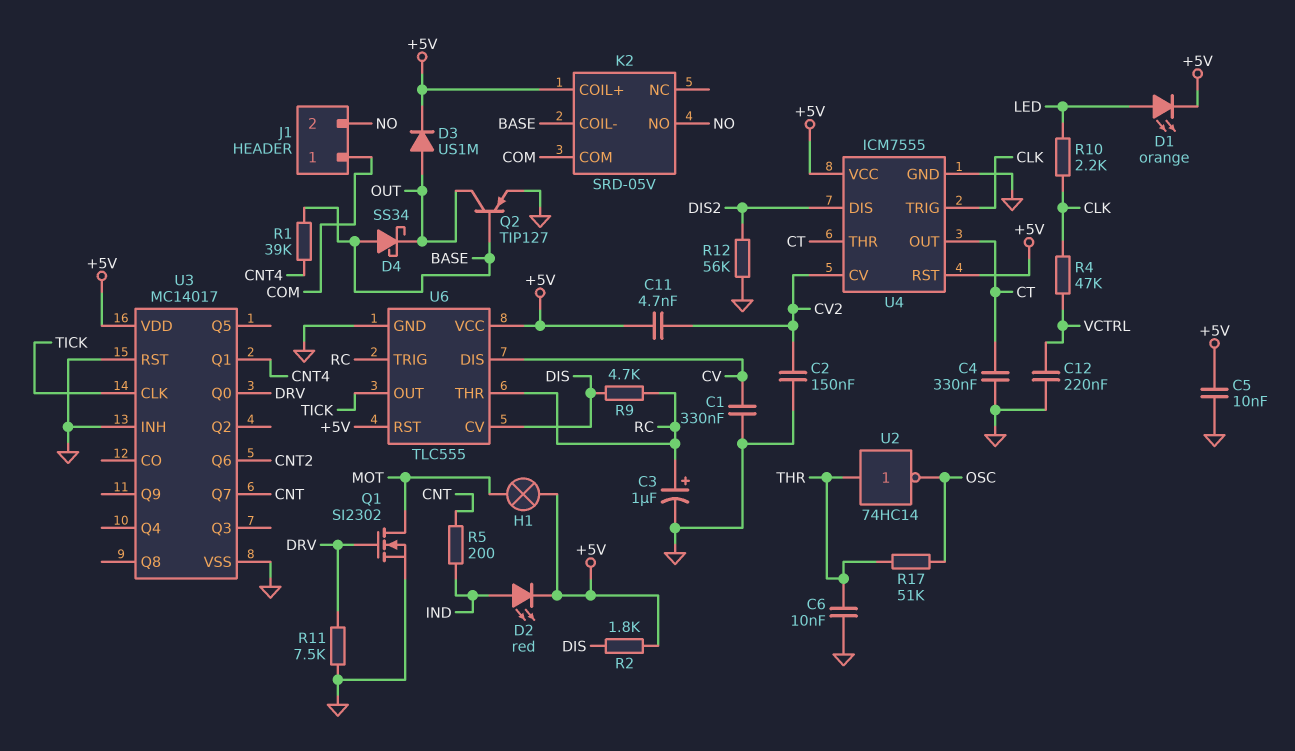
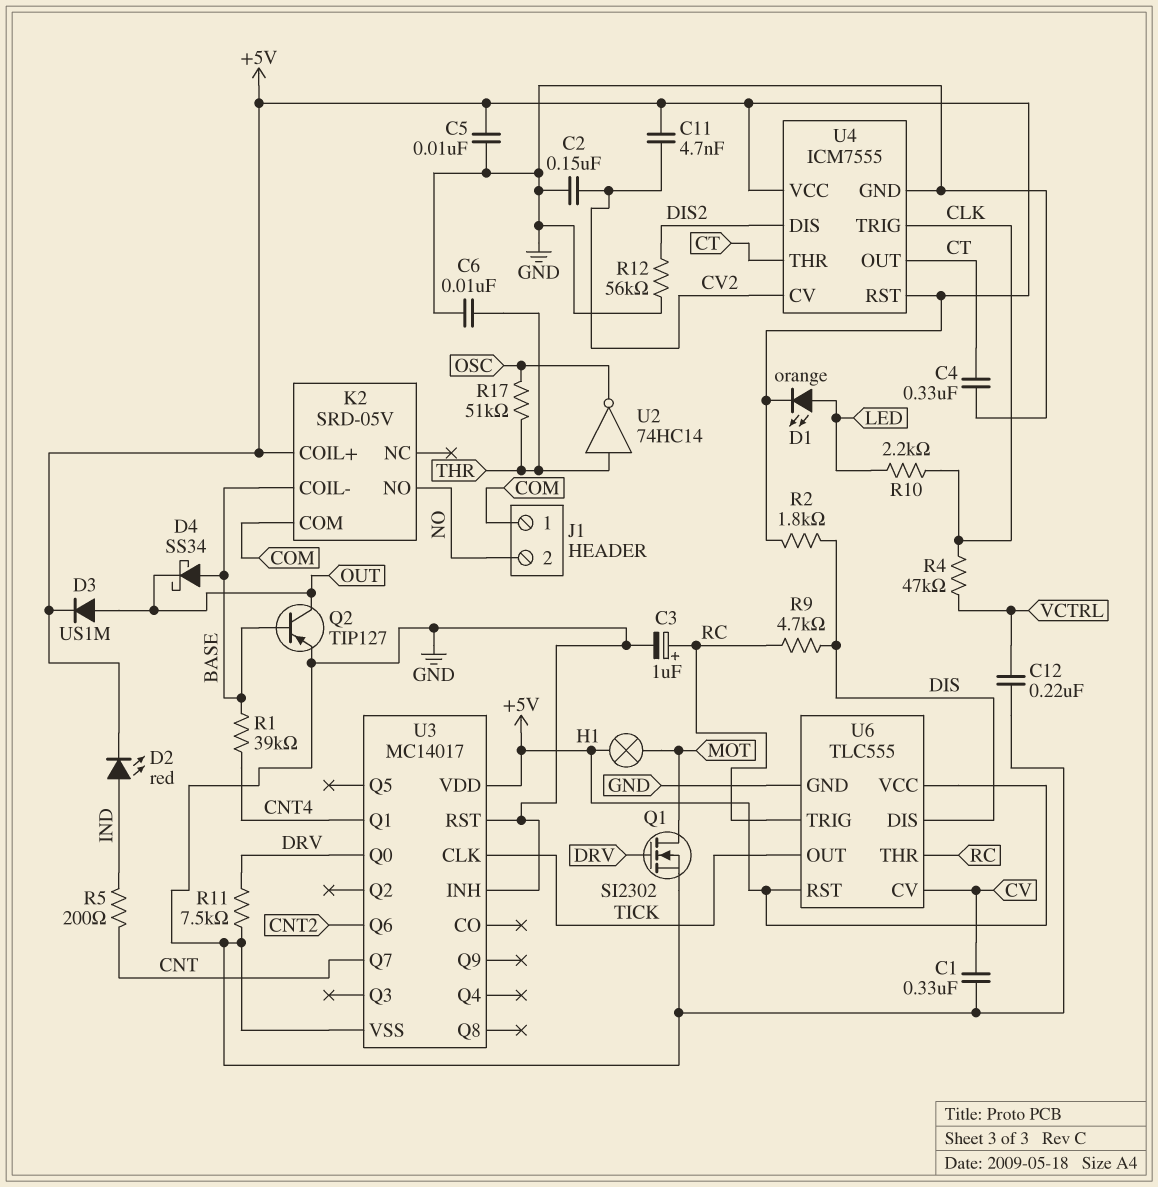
U6 pin CV: DIS -> CV
U6 pin DIS: CV -> DIS

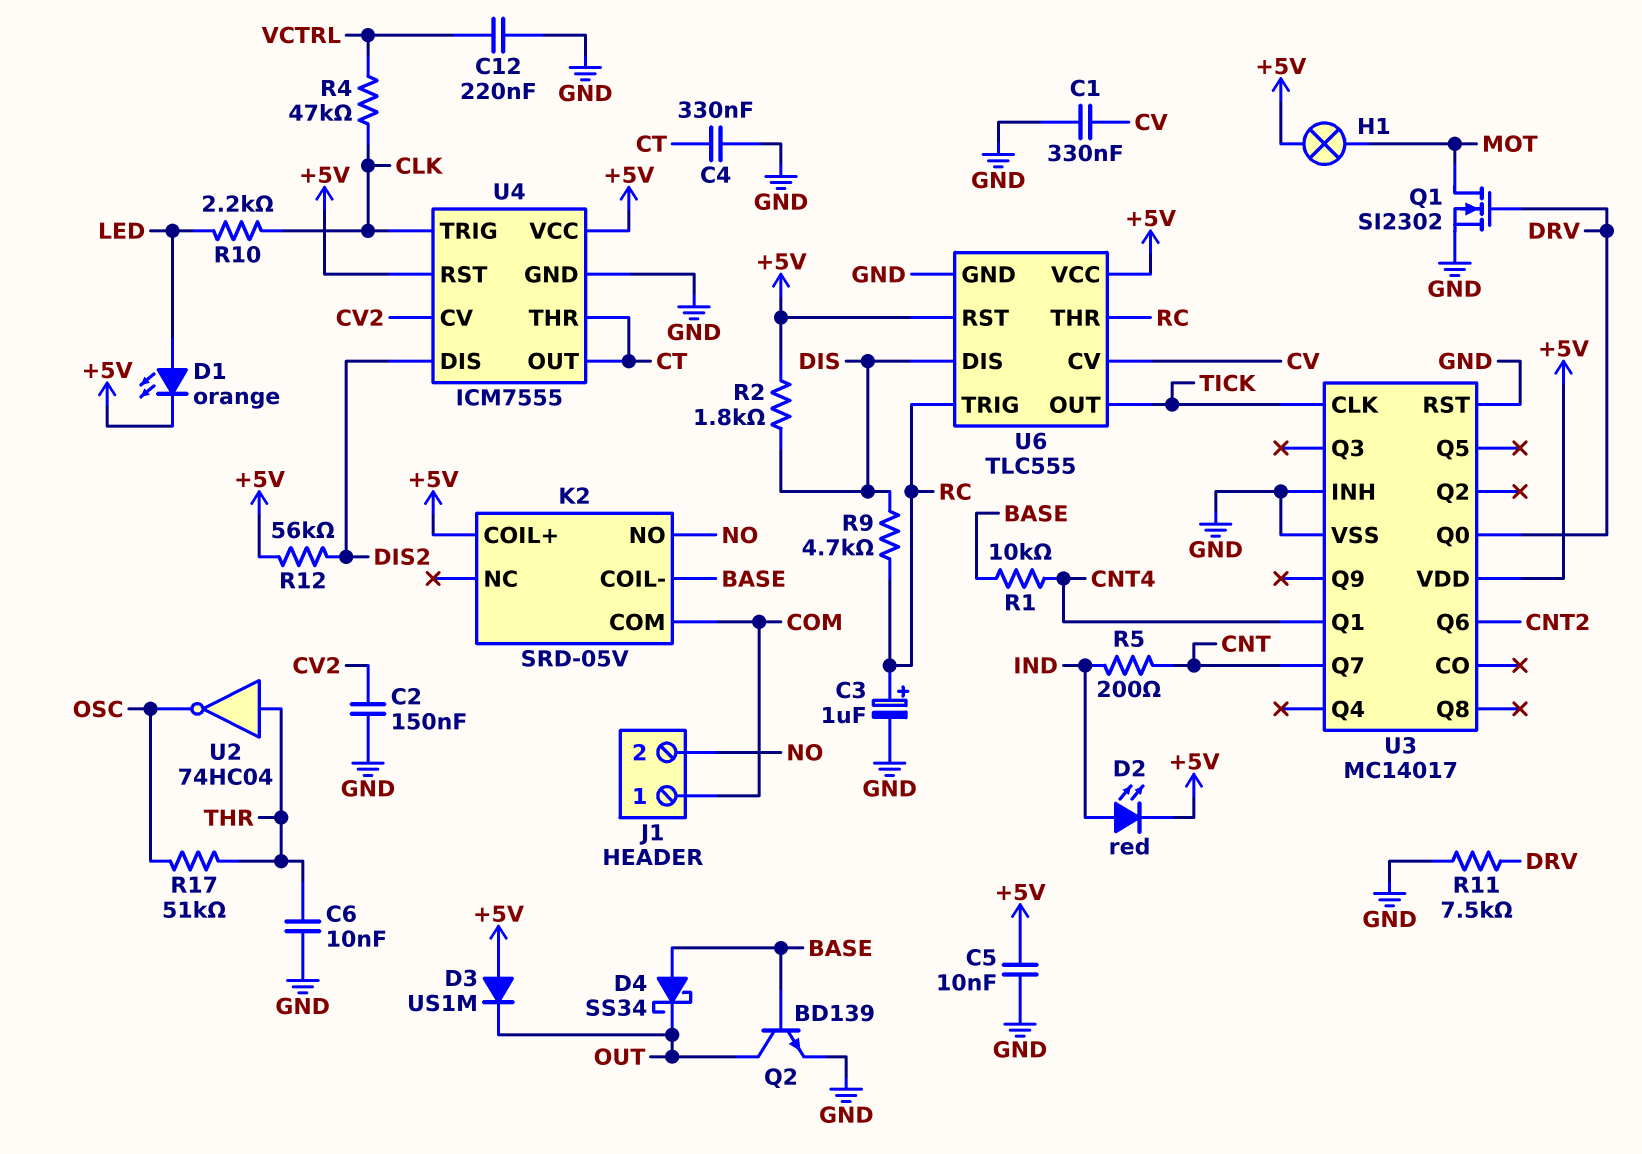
C11: 4.7nF (+5V, CV2) -> none
D3: diode US1M (A OUT, K +5V) -> diode US1M (A +5V, K OUT)
Q2: PNP TIP127 (B BASE, C OUT, E GND) -> NPN BD139 (B BASE, C OUT, E GND)
R1: 39k (BASE, CNT4) -> 10k (BASE, CNT4)
R12: 56k (DIS2, GND) -> 56k (+5V, DIS2)
U2: NOT 74HC14 (in THR, out OSC) -> NOT 74HC04 (in THR, out OSC)

